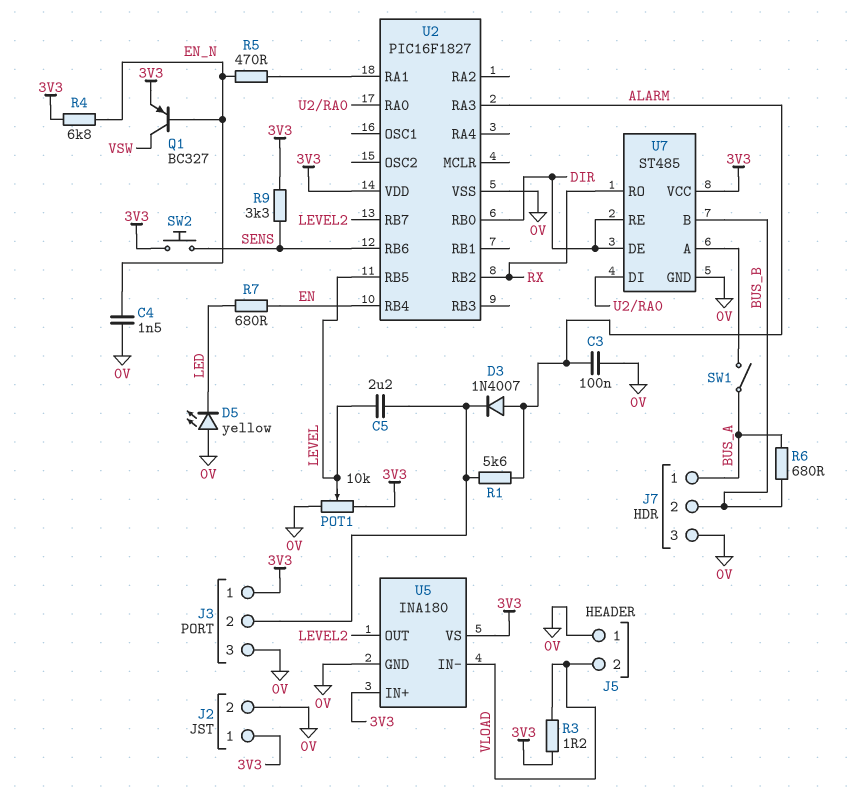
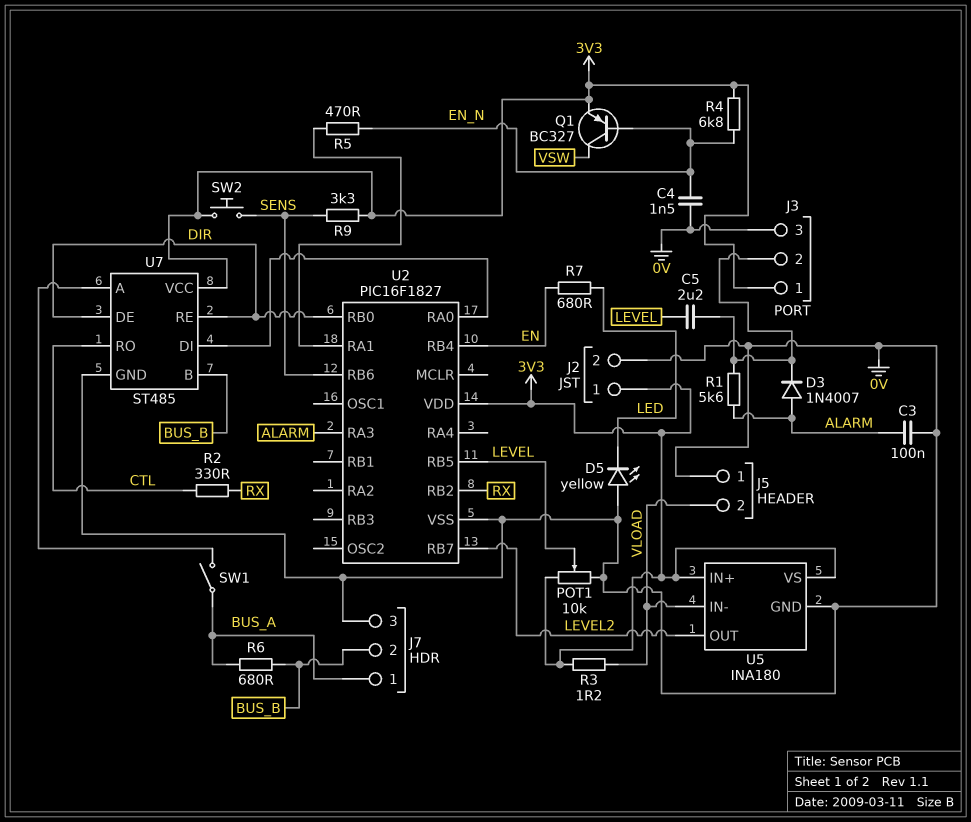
R2: none -> 330 (CTL, RX)
U7 pin RO: RX -> CTL

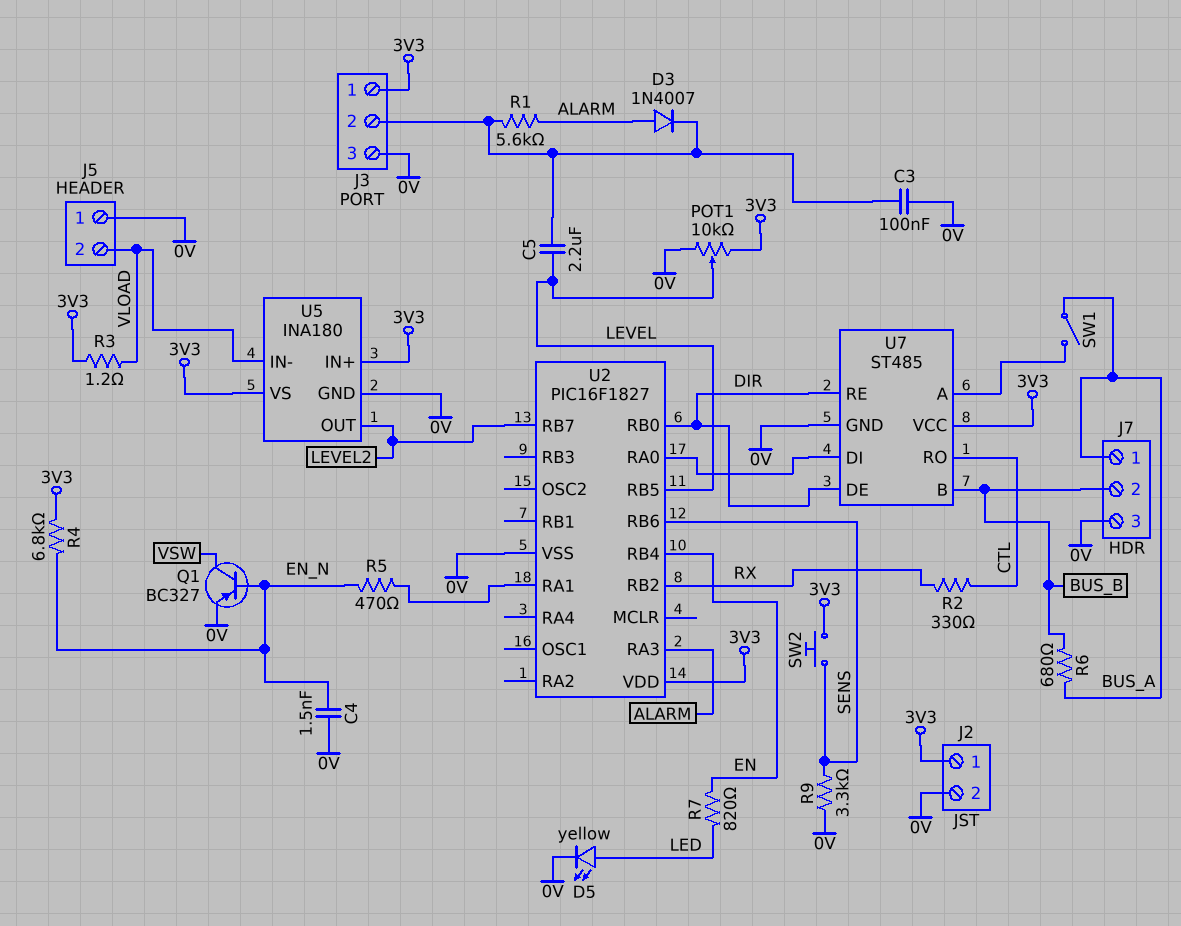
C3: 100nF (0V, ALARM) -> 100nF (0V, J3/2)
D5: LED yellow (A 0V, K LED) -> LED yellow (A LED, K 0V)
Q1: PNP BC327 (B EN_N, C VSW, E 3V3) -> PNP BC327 (B EN_N, C VSW, E 0V)
R7: 680 (EN, LED) -> 820 (EN, LED)
R9: 3.3k (3V3, SENS) -> 3.3k (0V, SENS)

